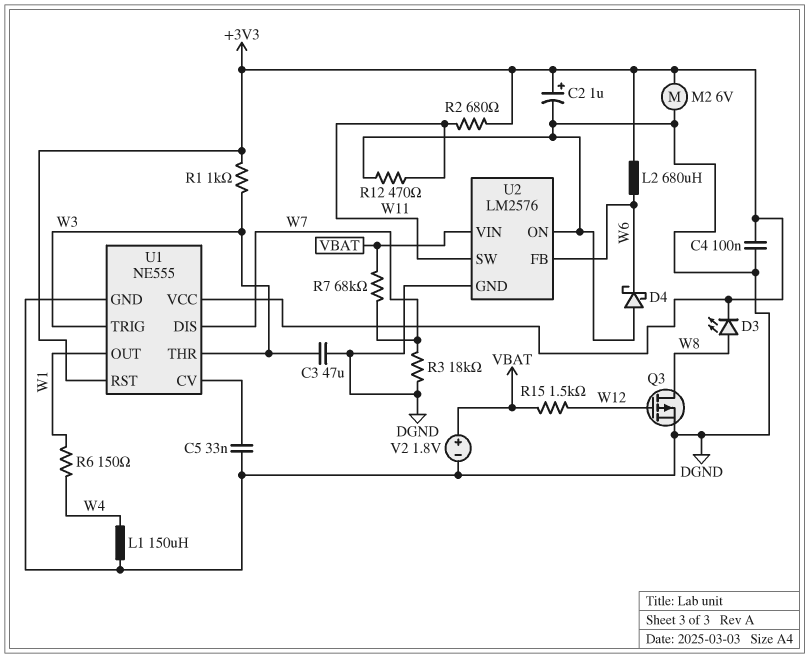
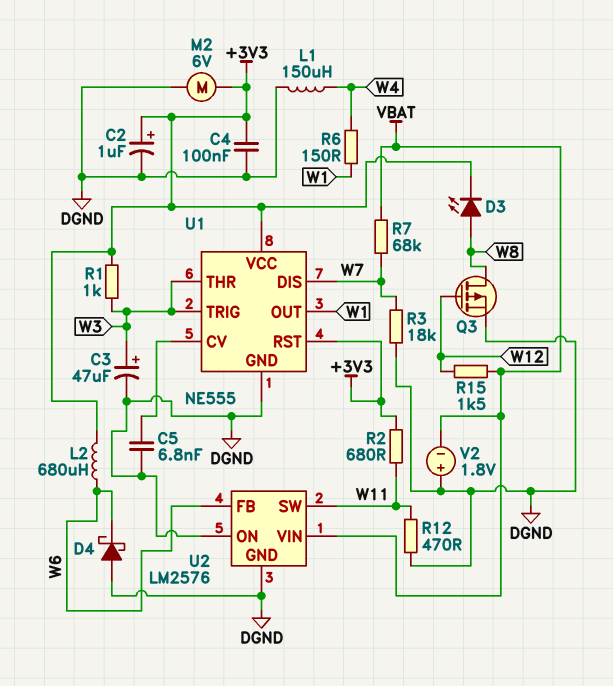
C3: 47uF (DGND, W3) -> 47uF (plus W3, minus DGND)
C5: 33nF (DGND, U1/CV) -> 6.8nF (DGND, U1/CV)
V2: 1.8V (plus VBAT, minus DGND) -> 1.8V (plus DGND, minus VBAT)

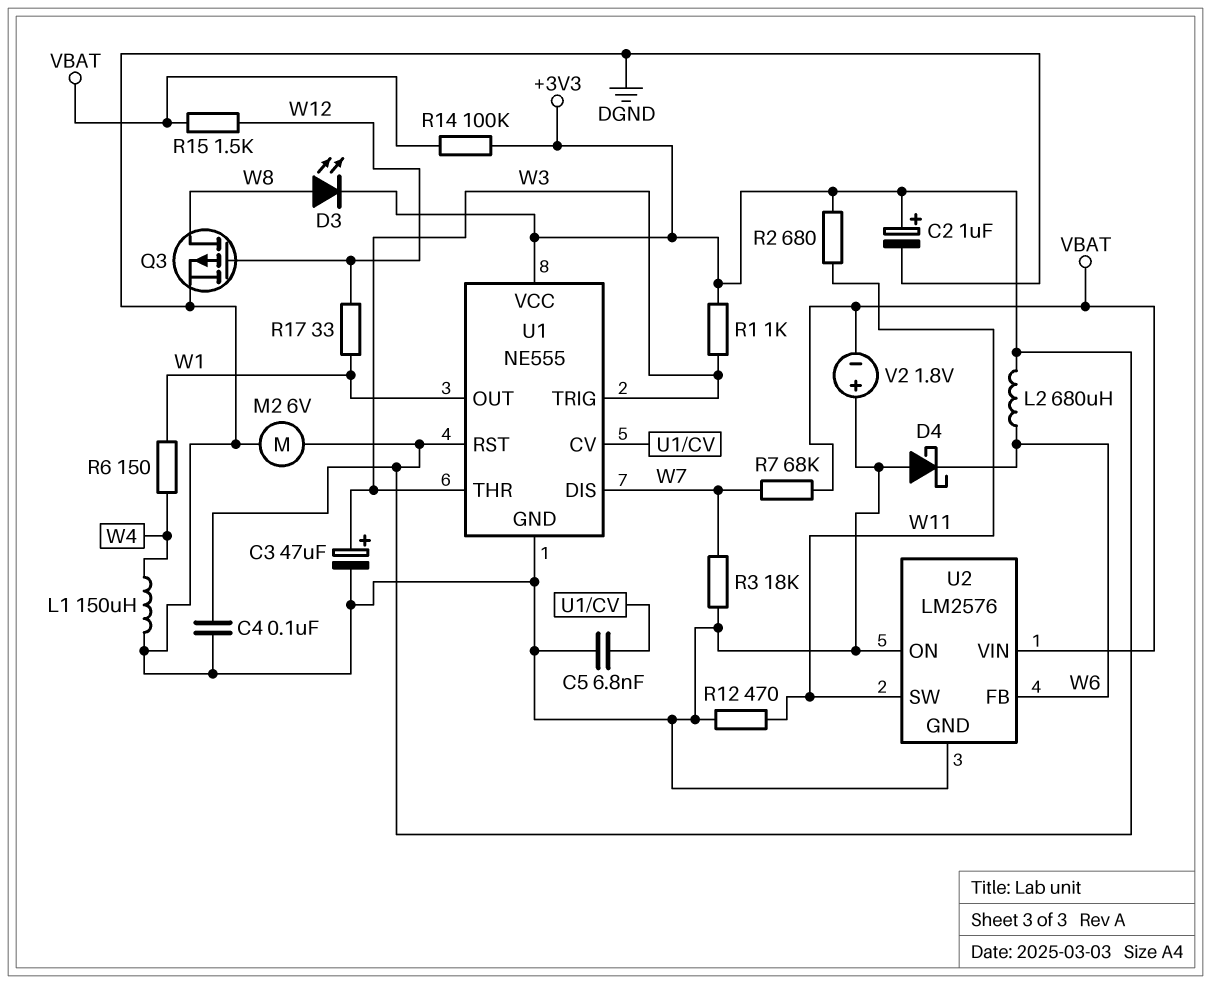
R14: none -> 100k (+3V3, VBAT)
R17: none -> 33 (W1, W12)

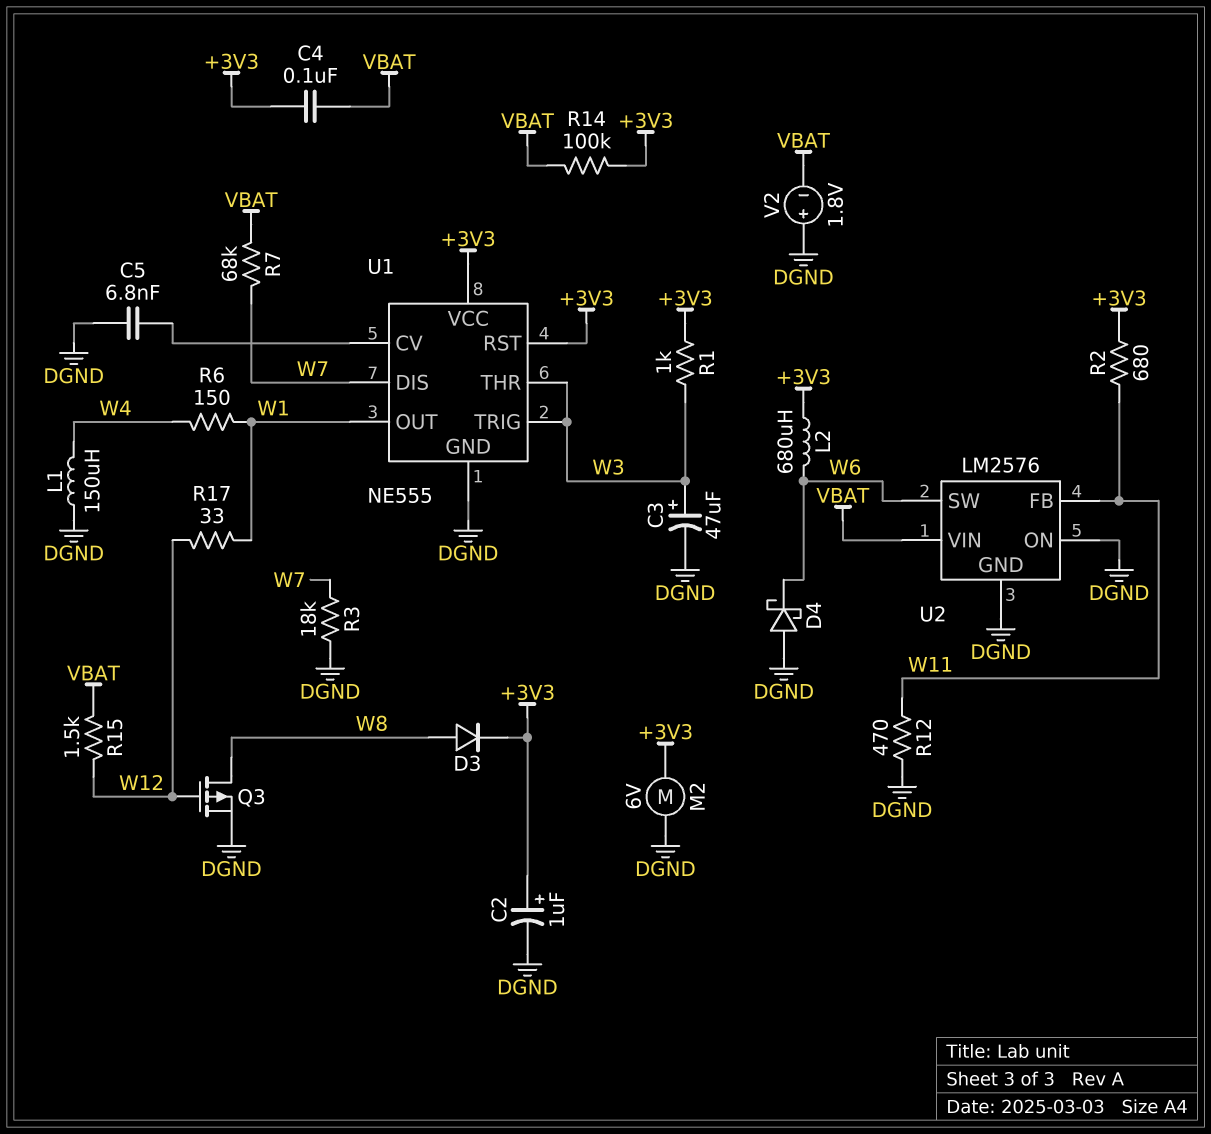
C4: 100nF (+3V3, DGND) -> 100nF (+3V3, VBAT)
D3: LED (A W8, K +3V3) -> diode (A W8, K +3V3)
U2 pin FB: W6 -> W11
U2 pin SW: W11 -> W6

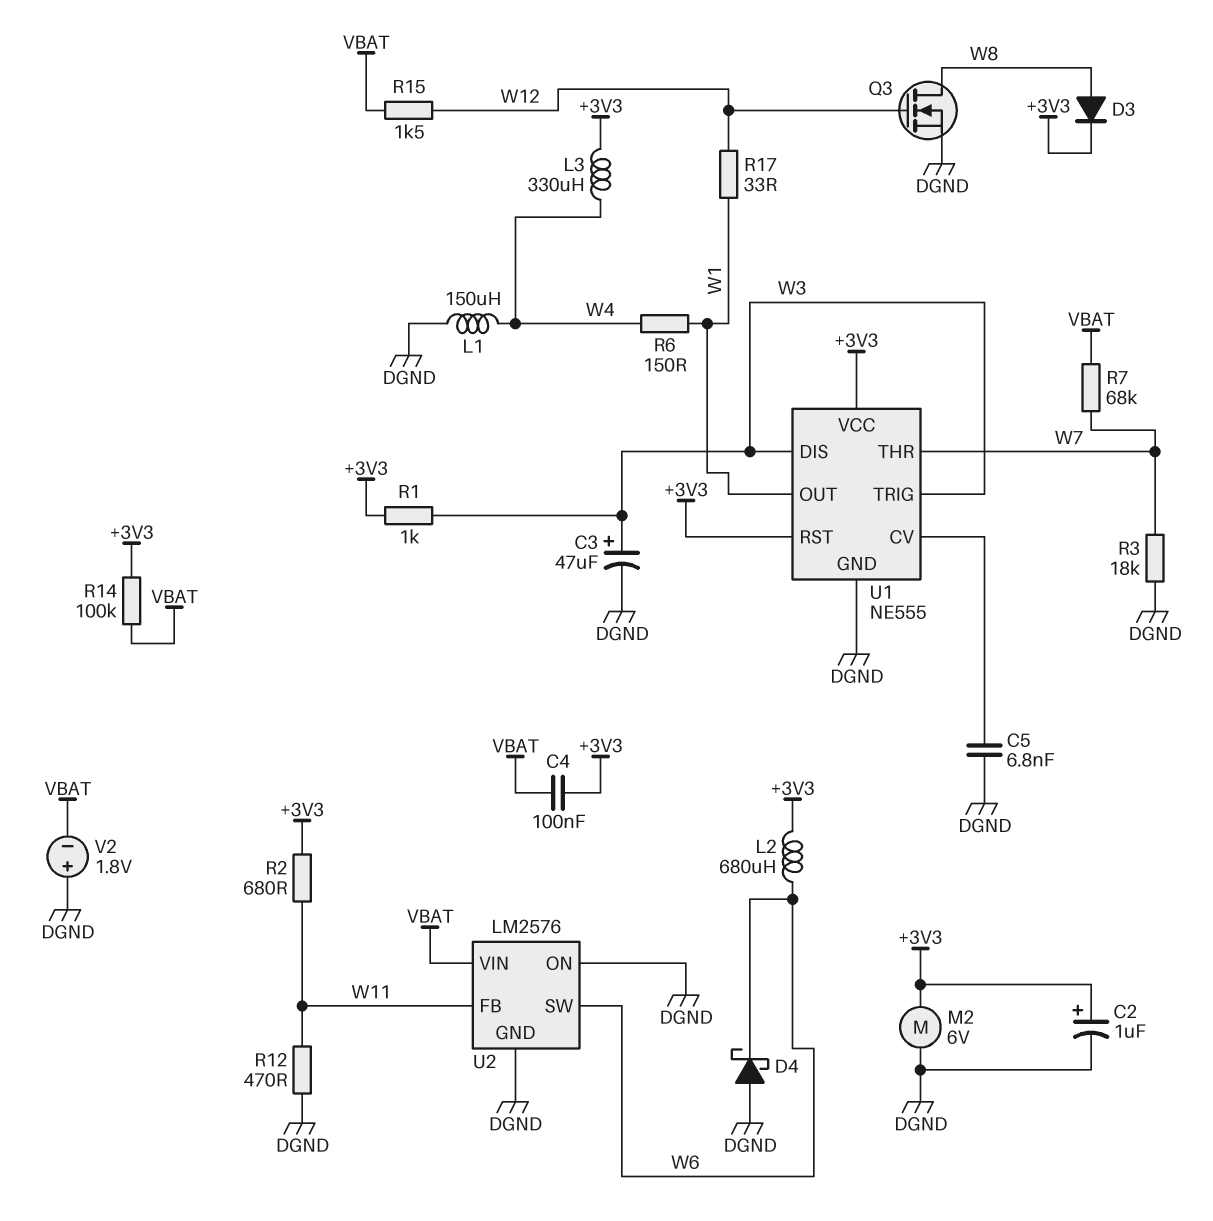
L3: none -> 330uH (+3V3, W4)
Q3: PMOS (G W12, D W8, S DGND) -> NMOS (G W12, D W8, S DGND)
U1 pin DIS: W7 -> W3
U1 pin THR: W3 -> W7

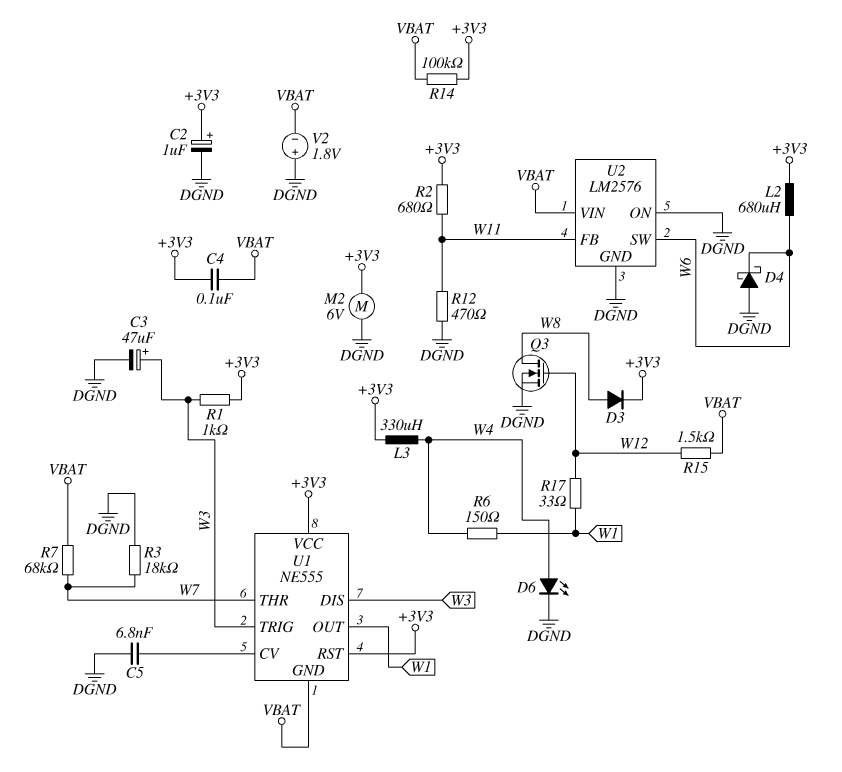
D6: none -> LED (A W4, K DGND)
L1: 150uH (DGND, W4) -> none
U1 pin GND: DGND -> VBAT

